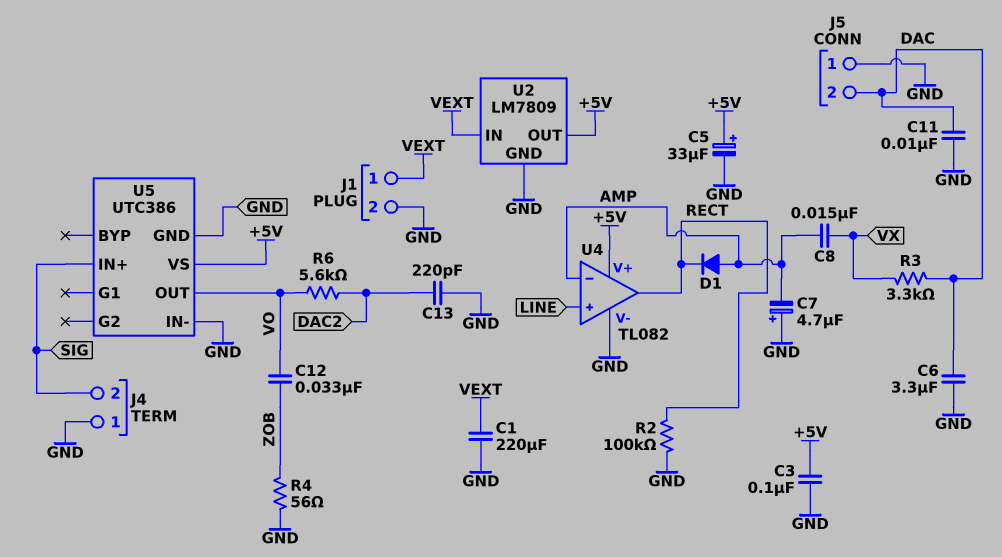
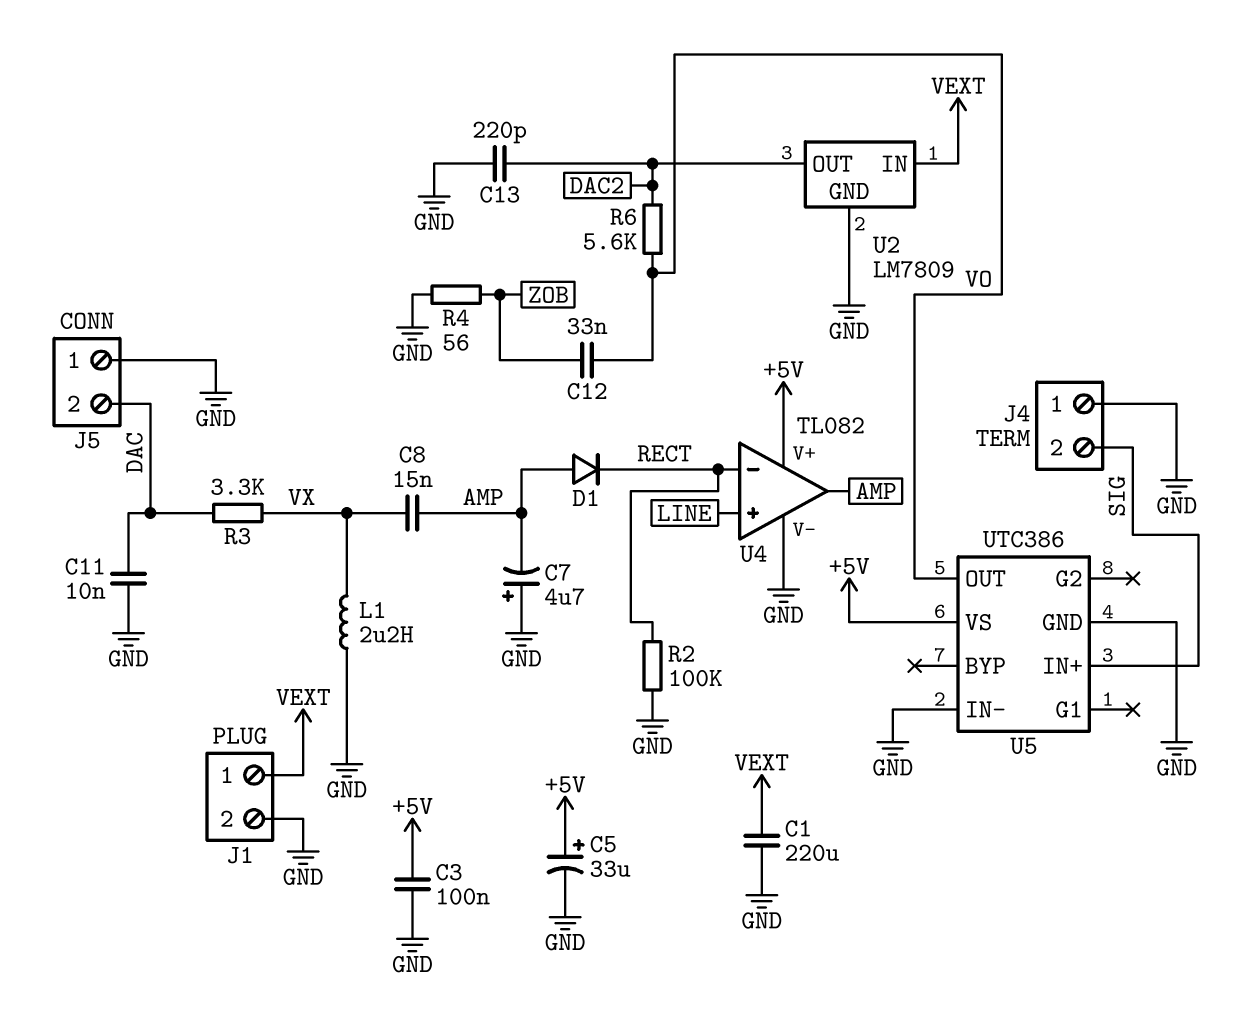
C6: 3.3uF (DAC, GND) -> none
L1: none -> 2.2uH (GND, VX)
U2 pin OUT: +5V -> DAC2
U4 pin in-: AMP -> RECT
U4 pin out: RECT -> AMP

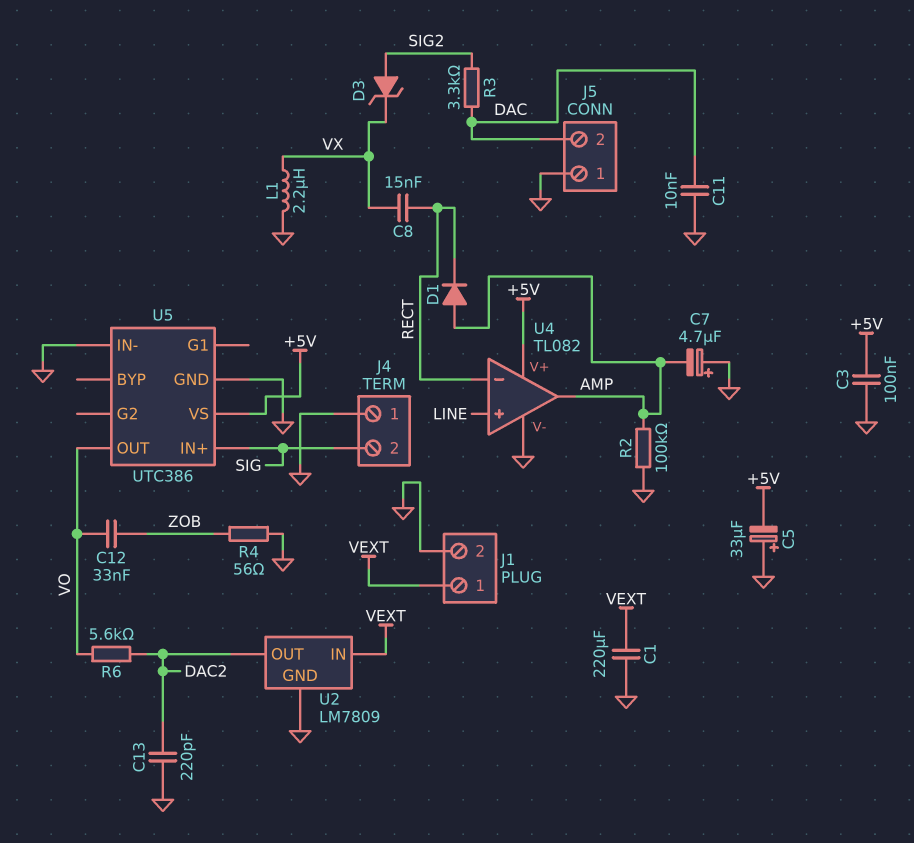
C5: 33uF (plus +5V, minus GND) -> 33uF (plus GND, minus +5V)
C8: 15nF (AMP, VX) -> 15nF (RECT, VX)
D3: none -> zener (A SIG2, K VX)
R2: 100k (GND, RECT) -> 100k (AMP, GND)
R3: 3.3k (DAC, VX) -> 3.3k (DAC, SIG2)

